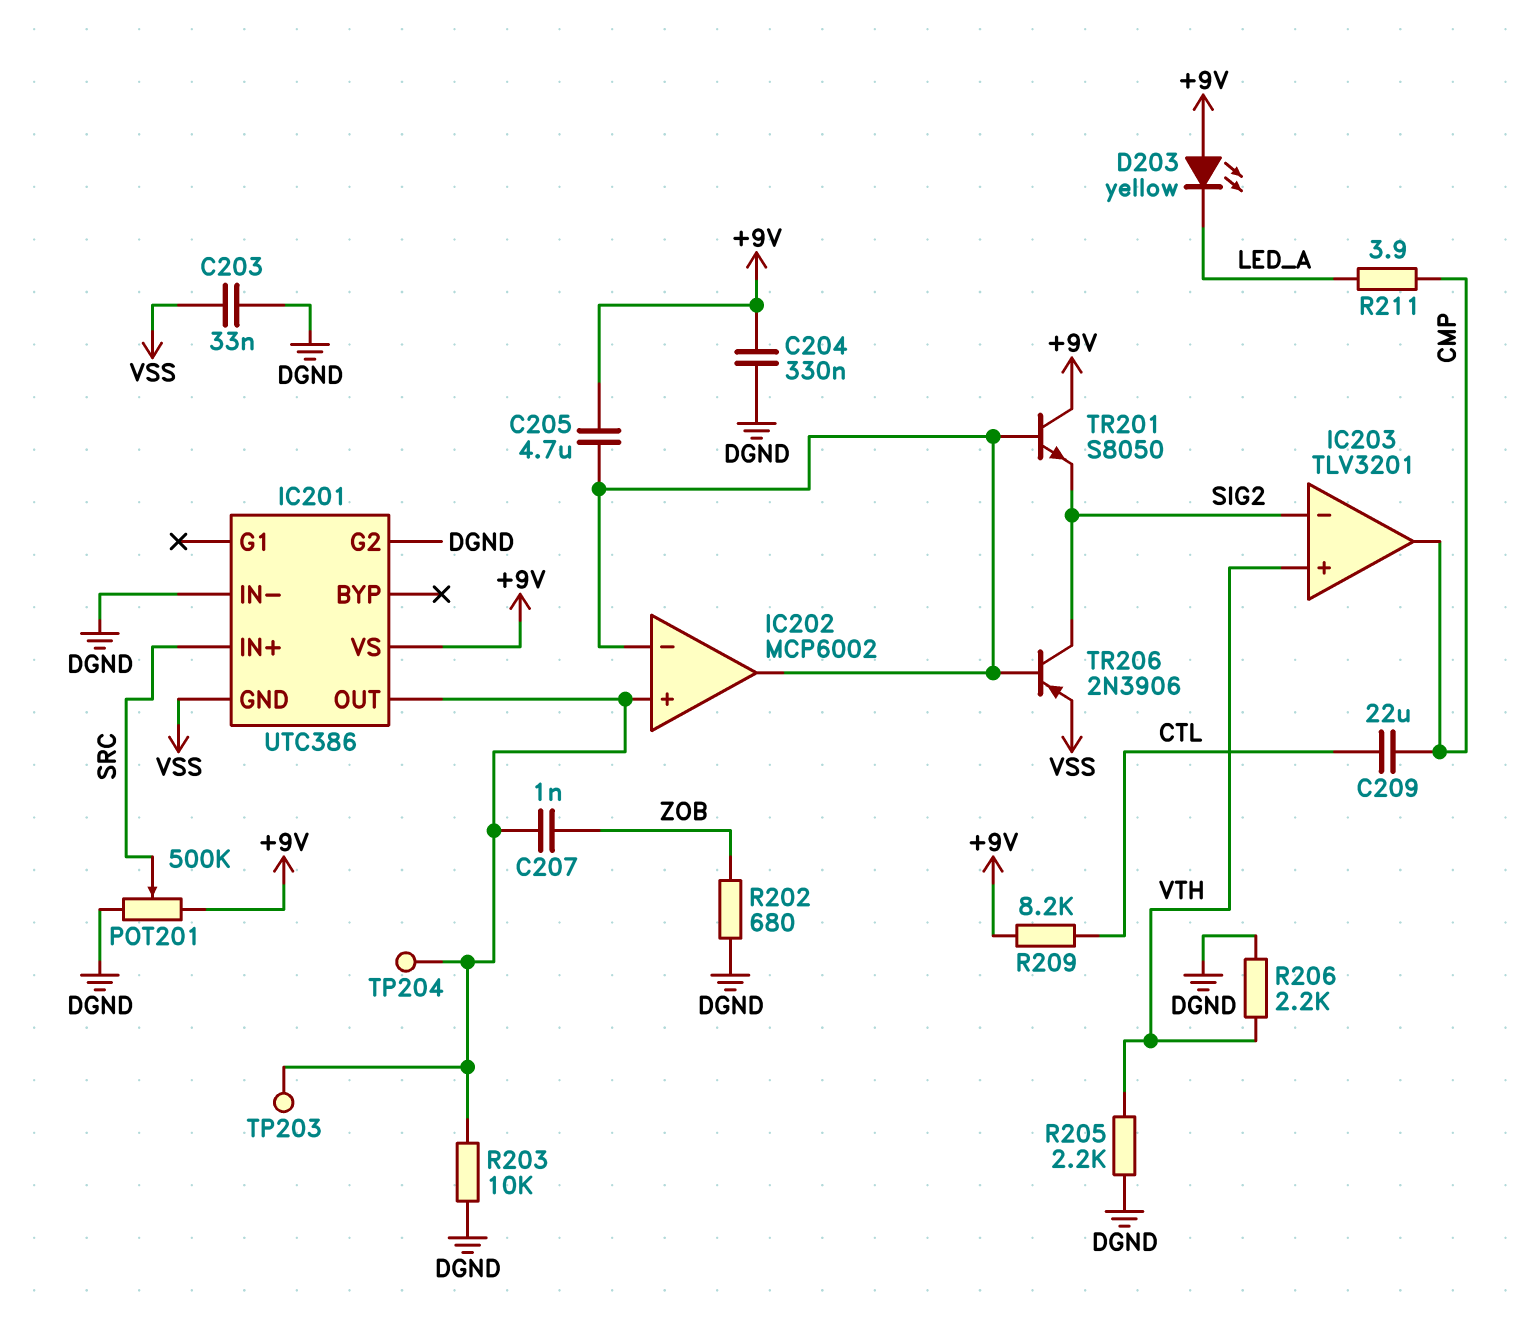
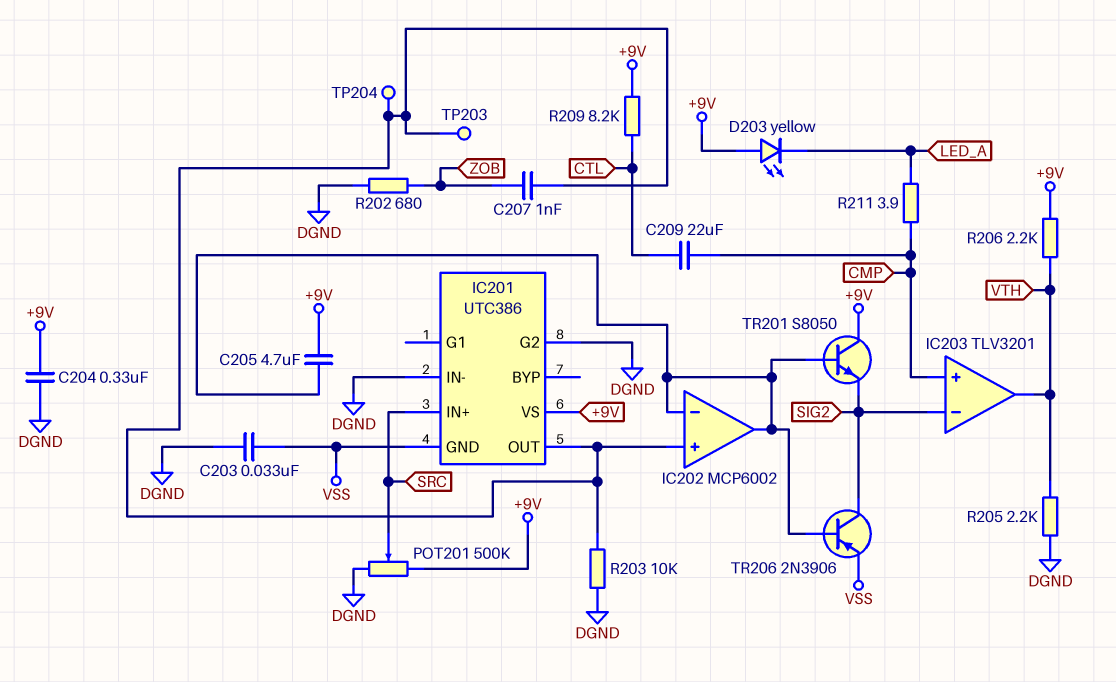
IC203 pin in+: VTH -> CMP
IC203 pin out: CMP -> VTH
R206: 2.2k (DGND, VTH) -> 2.2k (+9V, VTH)

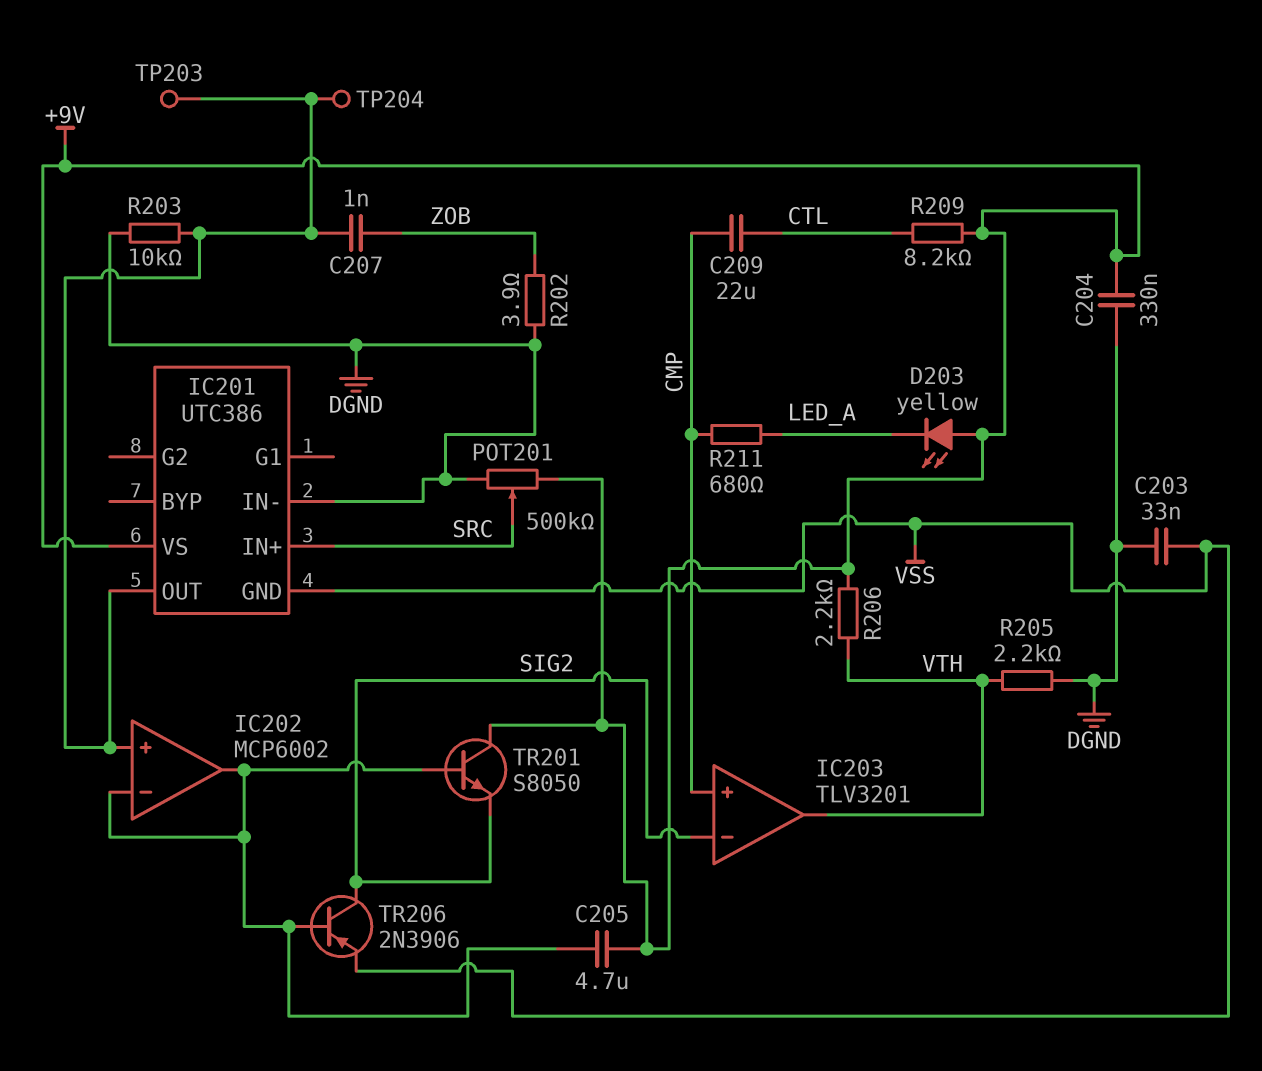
IC201 pin G2: DGND -> none
R202: 680 (DGND, ZOB) -> 3.9 (DGND, ZOB)
R211: 3.9 (CMP, LED_A) -> 680 (CMP, LED_A)

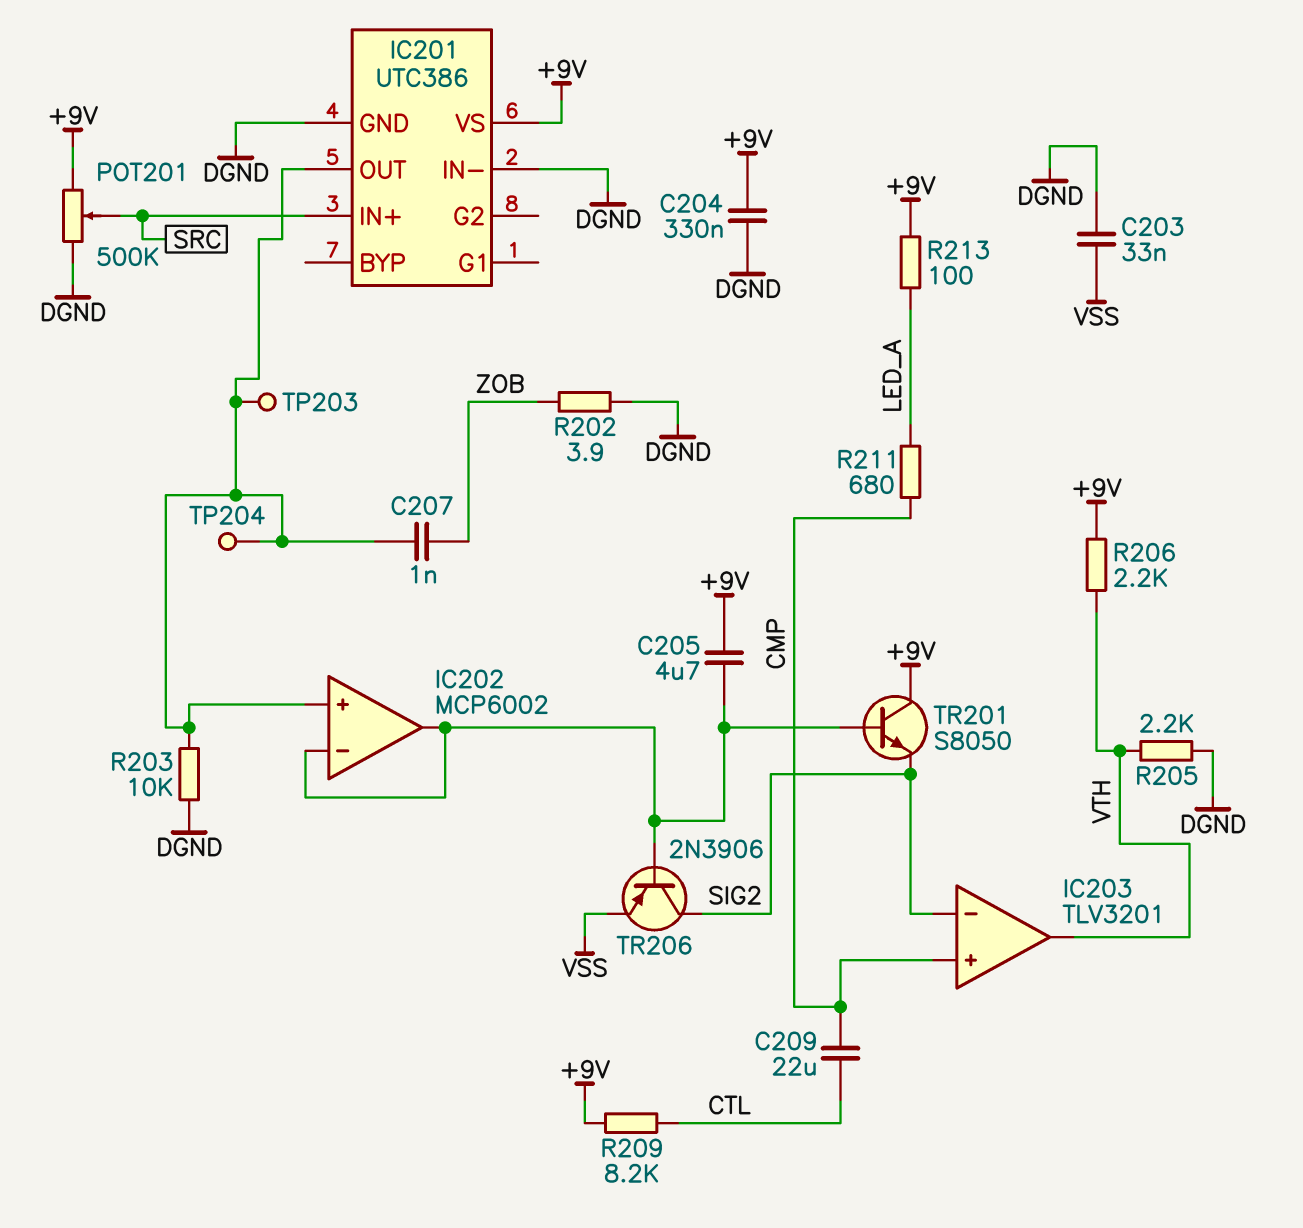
D203: LED yellow (A +9V, K LED_A) -> none
IC201 pin GND: VSS -> DGND
R213: none -> 100 (+9V, LED_A)

